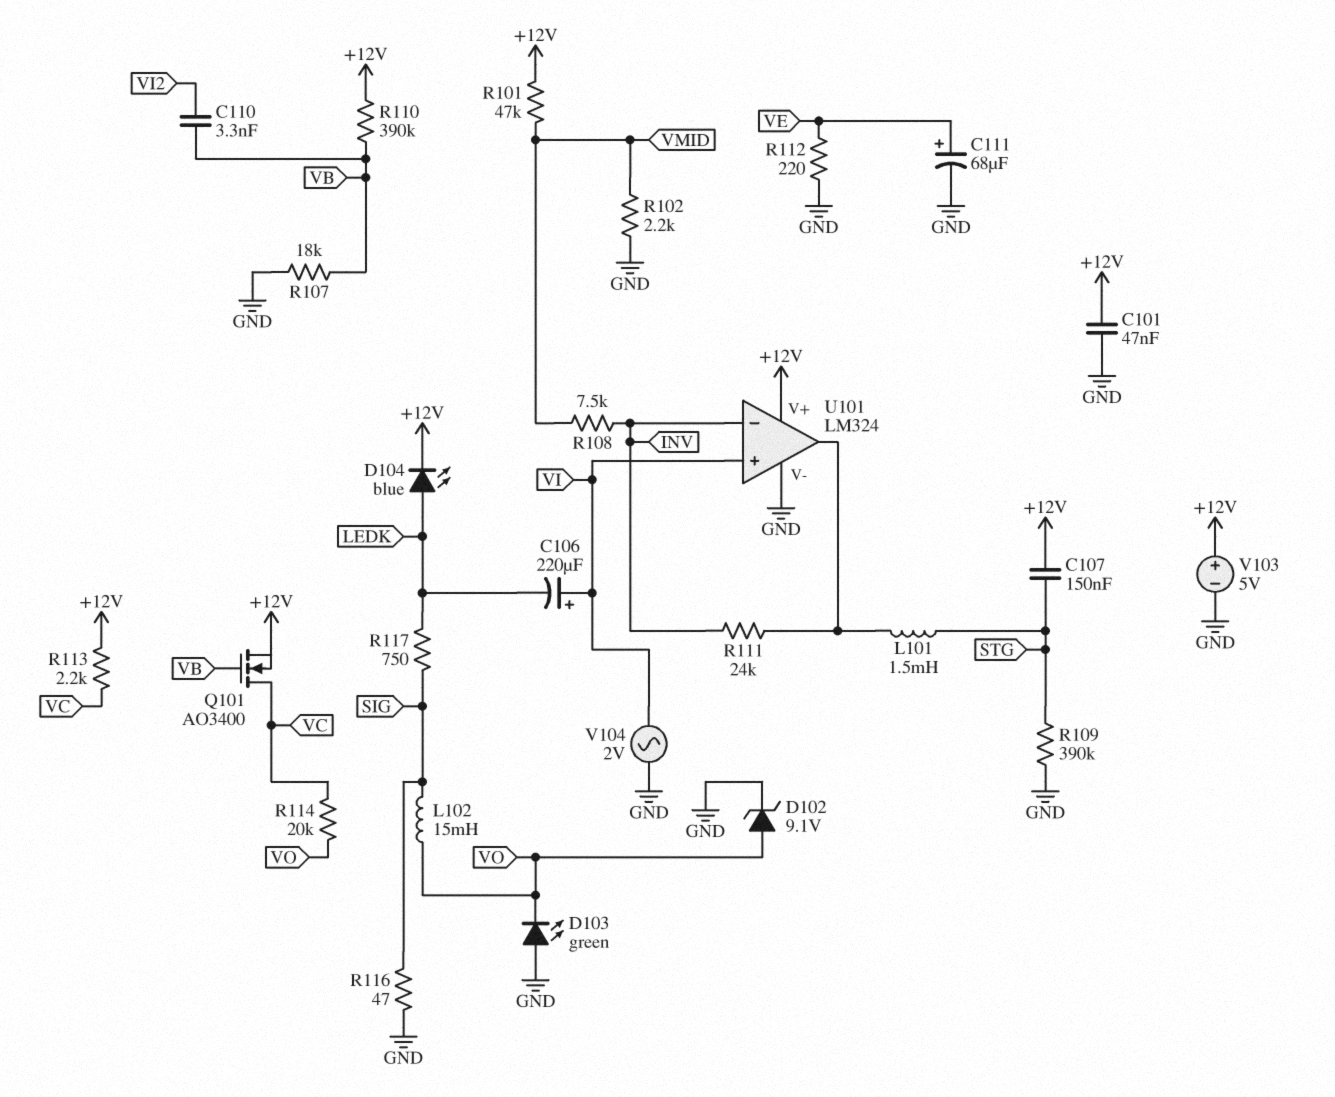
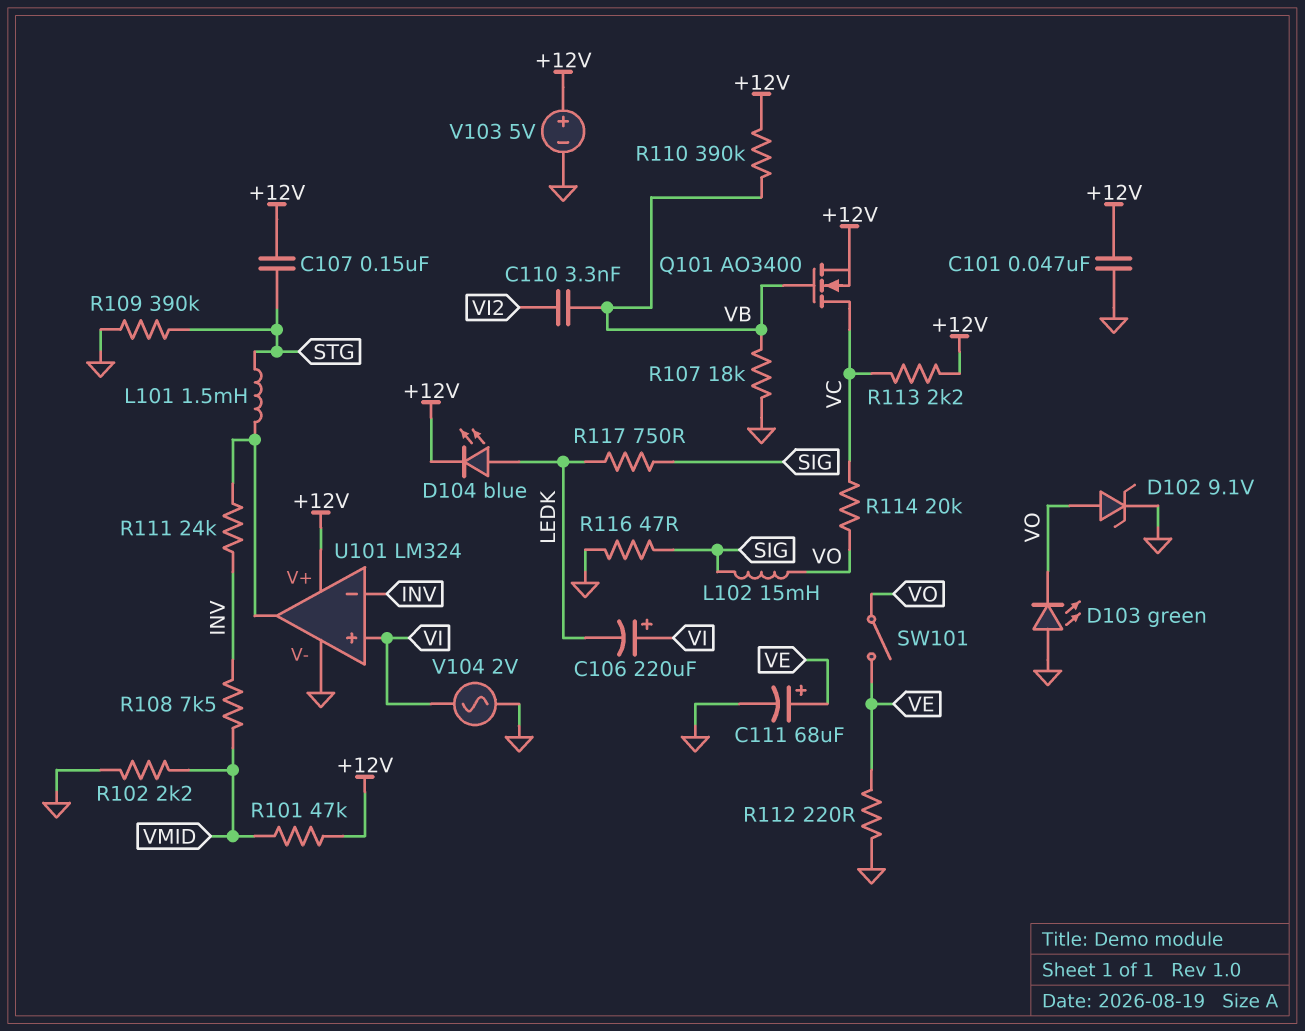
SW101: none -> switch (VE, VO)

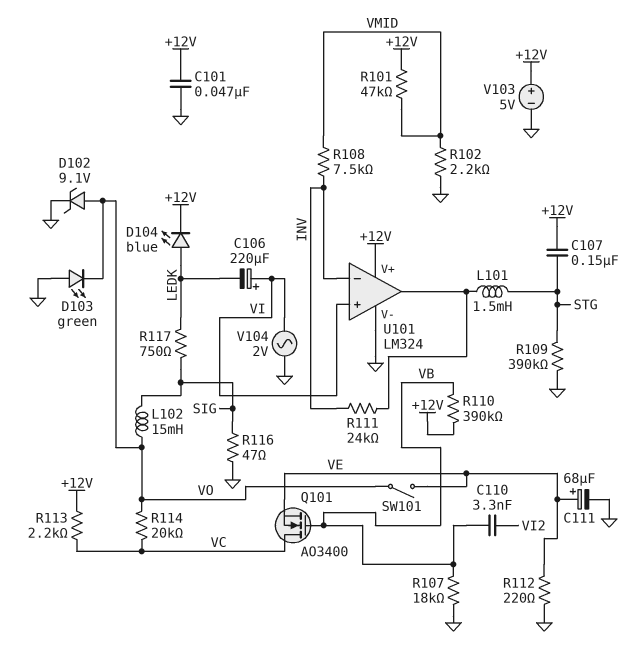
Q101: NMOS AO3400 (G VB, D VC, S +12V) -> NMOS AO3400 (G VB, D VC, S VE)

